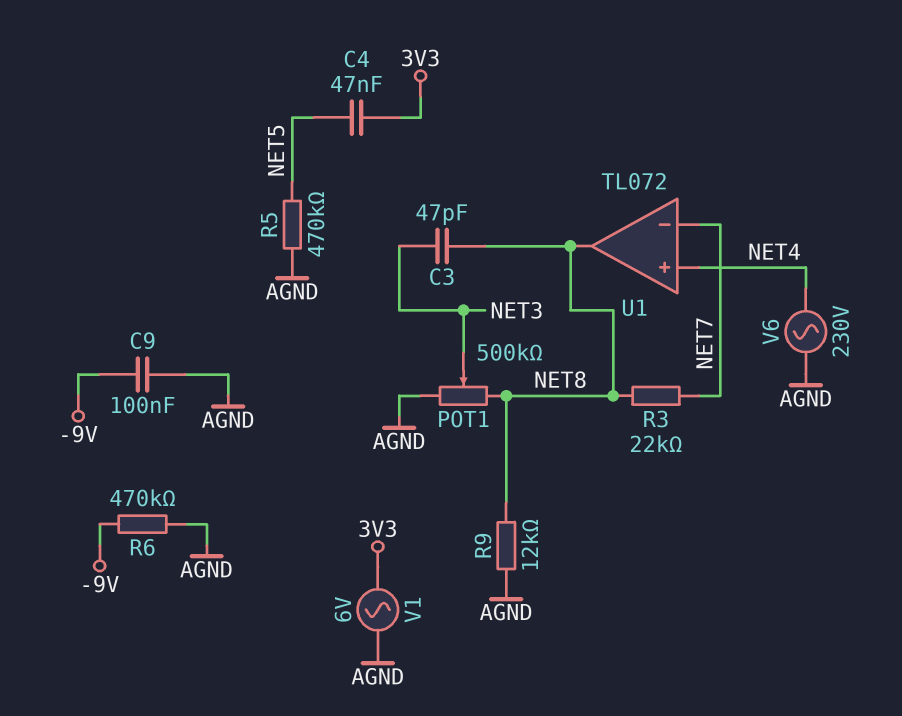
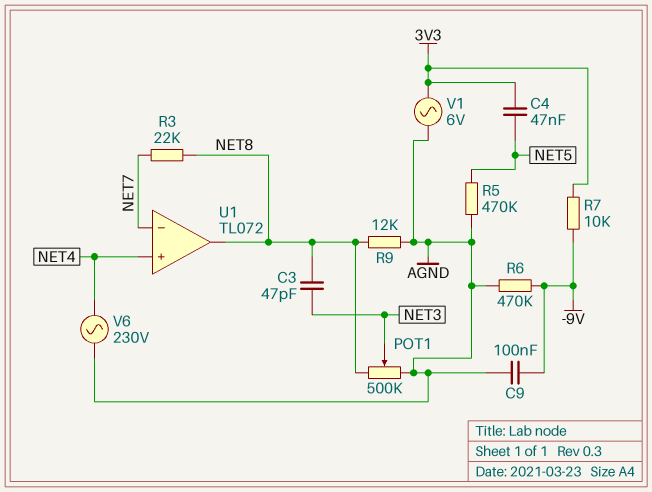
R7: none -> 10k (-9V, 3V3)

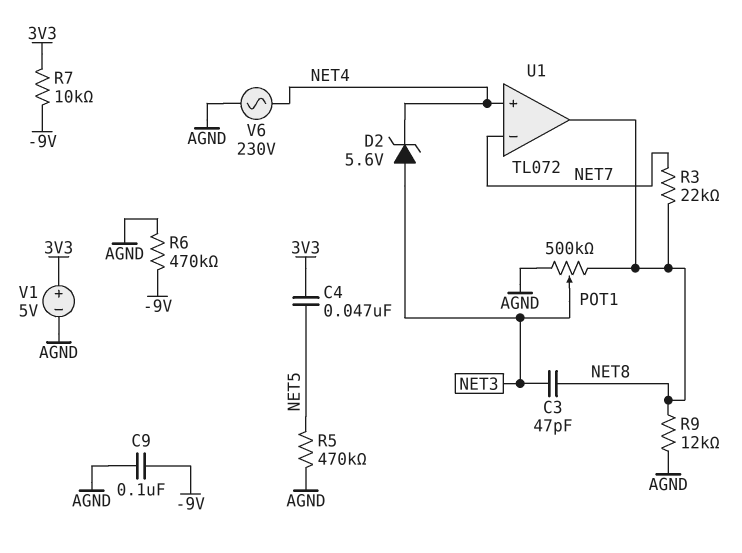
D2: none -> zener 5.6V (A NET3, K NET4)
V1: AC 6V (3V3, AGND) -> 5V (plus 3V3, minus AGND)

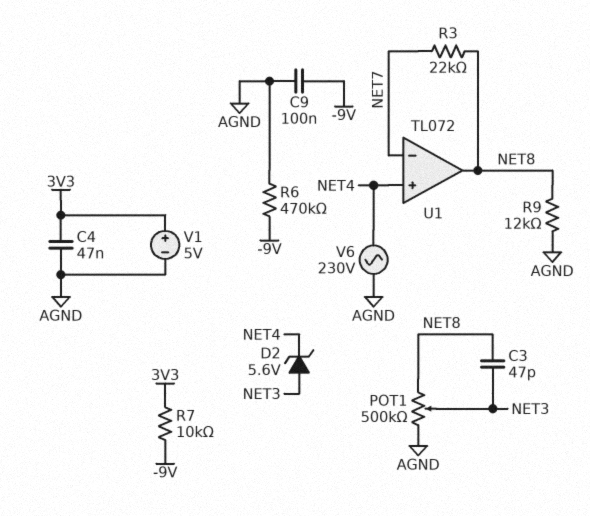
C4: 47nF (3V3, NET5) -> 47nF (3V3, AGND)
R5: 470k (AGND, NET5) -> none

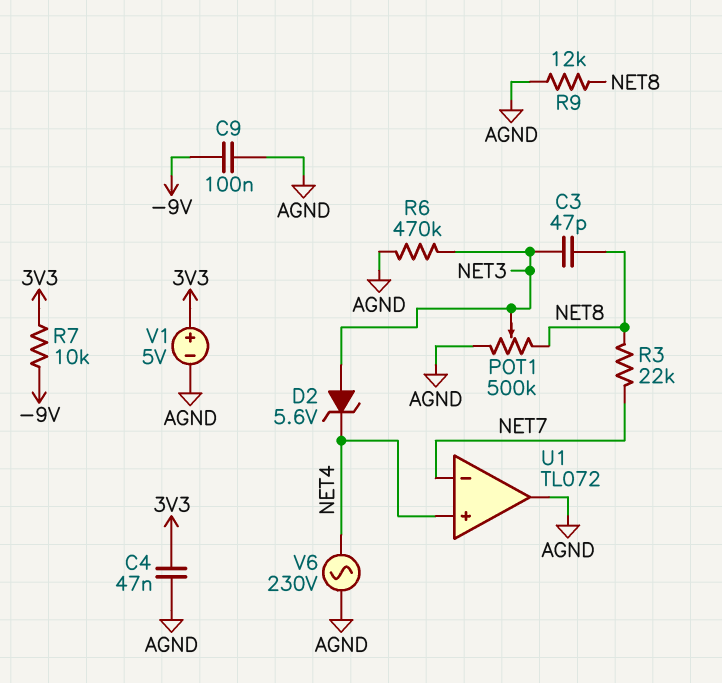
R6: 470k (-9V, AGND) -> 470k (AGND, NET3)
U1 pin out: NET8 -> AGND

